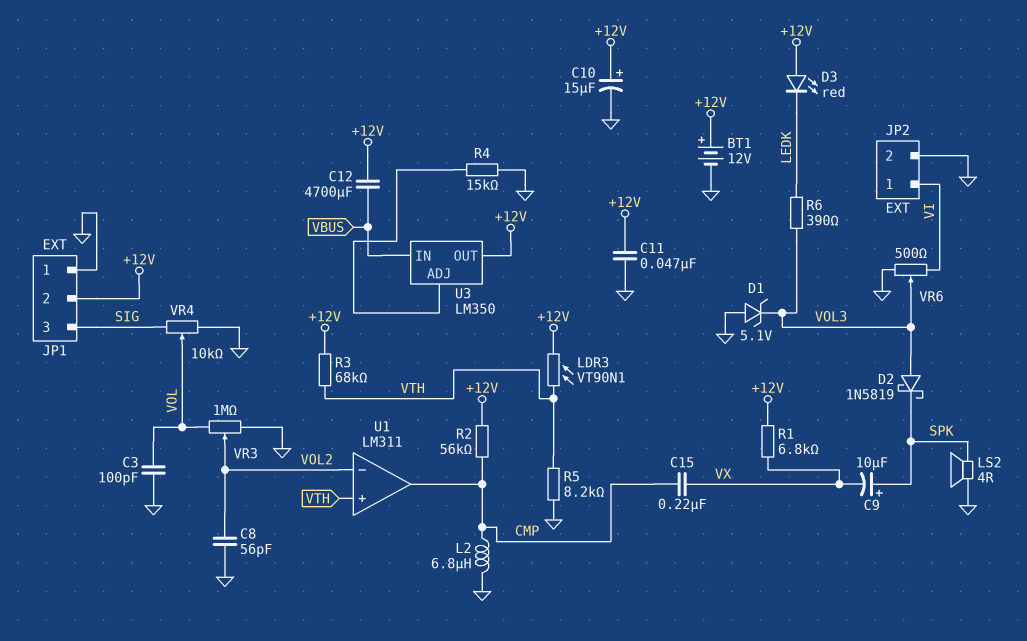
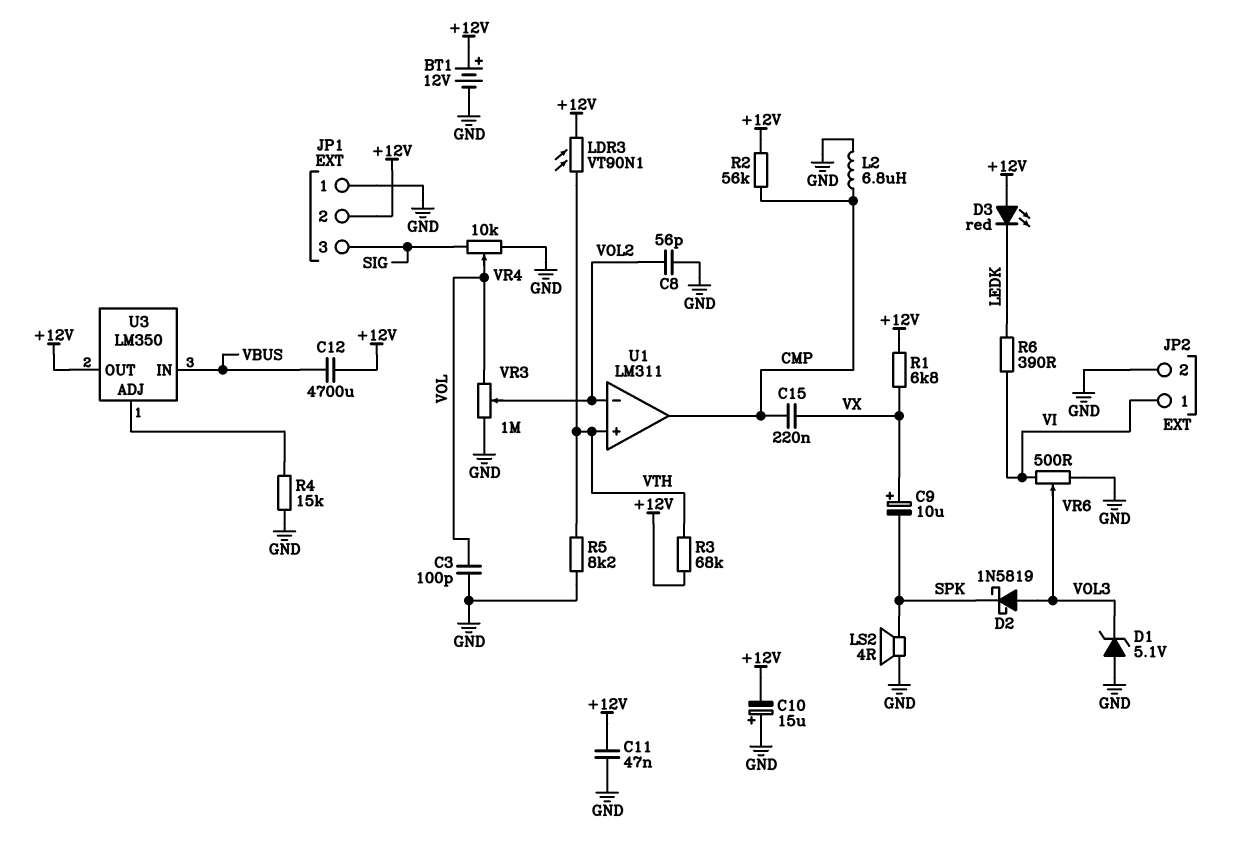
C9: 10uF (plus SPK, minus VX) -> 10uF (plus VX, minus SPK)
C10: 15uF (plus +12V, minus GND) -> 15uF (plus GND, minus +12V)
R6: 390 (LEDK, VOL3) -> 390 (LEDK, VI)

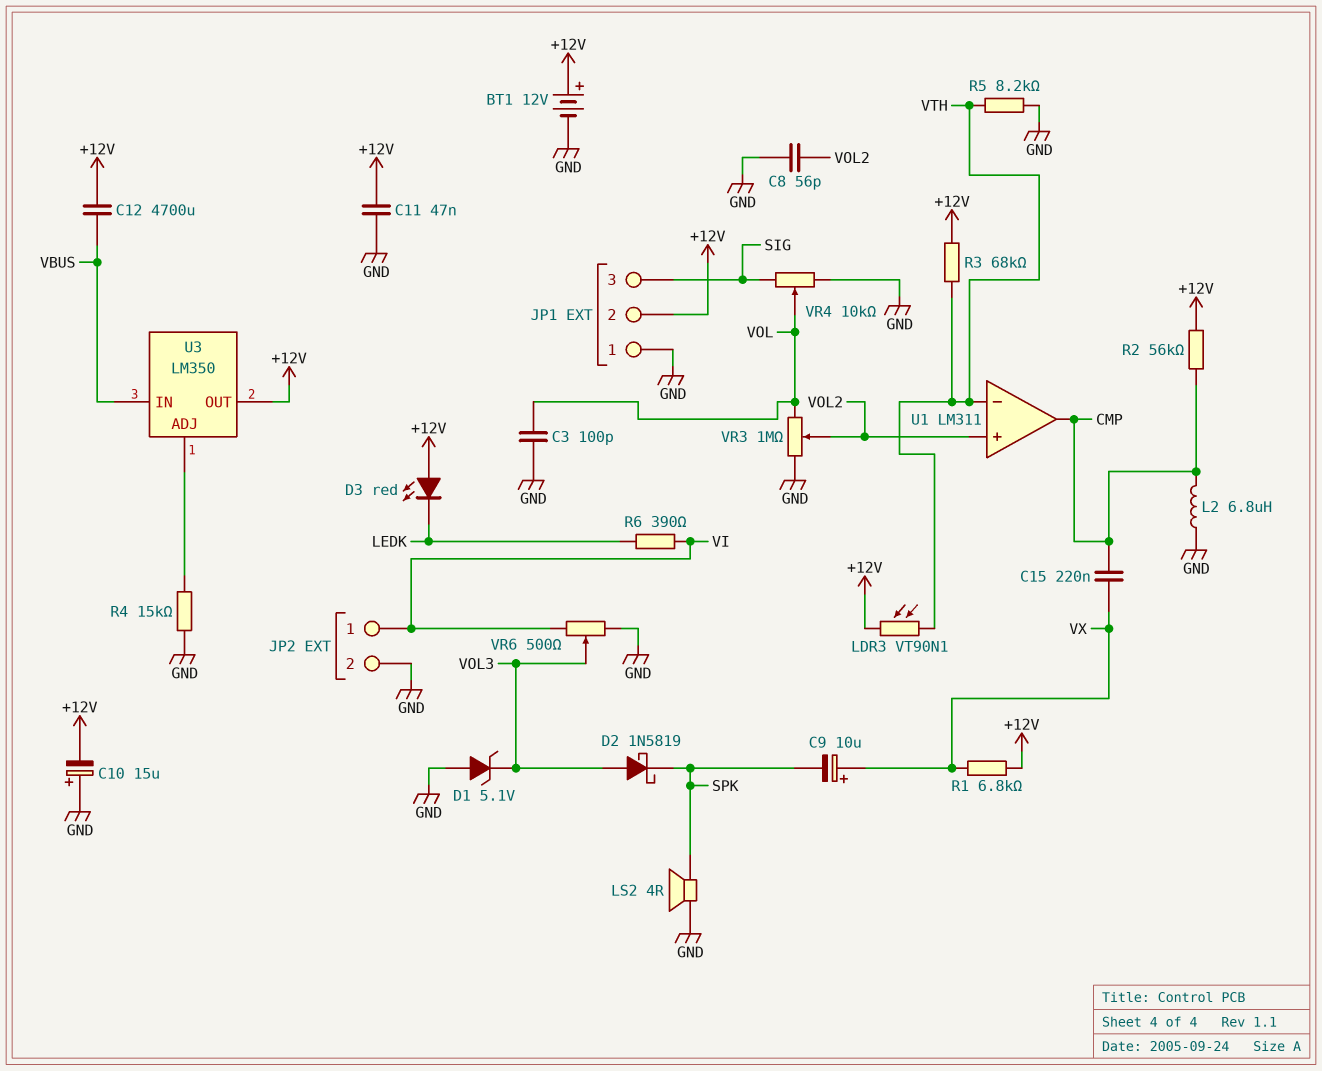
U1 pin in+: VTH -> VOL2
U1 pin in-: VOL2 -> VTH

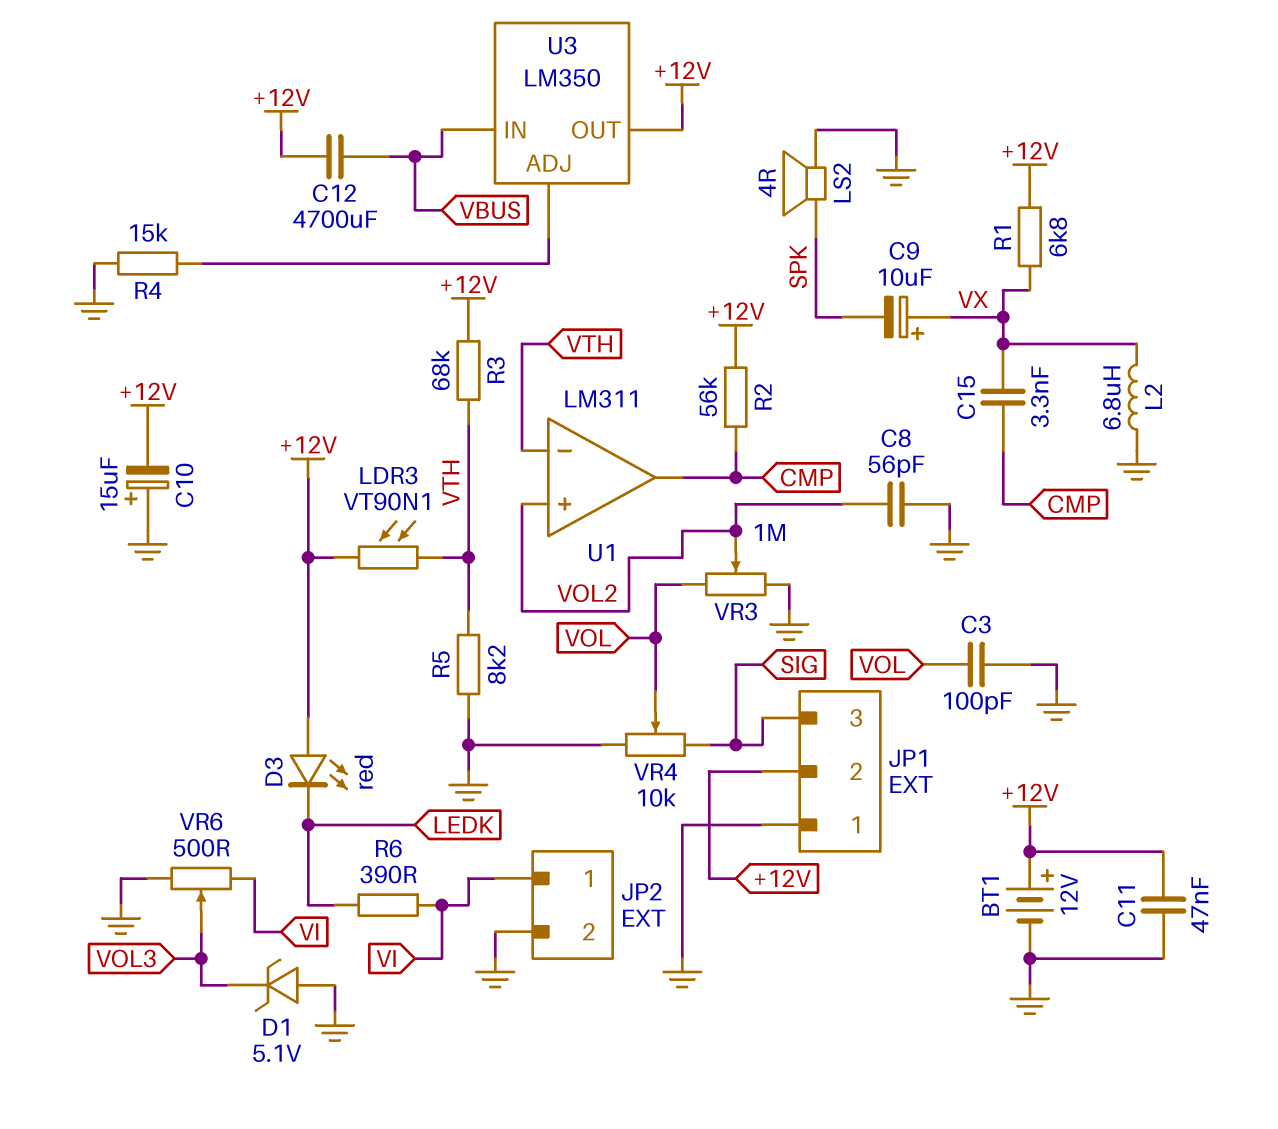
C15: 220nF (CMP, VX) -> 3.3nF (CMP, VX)
D2: schottky 1N5819 (A VOL3, K SPK) -> none
L2: 6.8uH (CMP, GND) -> 6.8uH (GND, VX)

